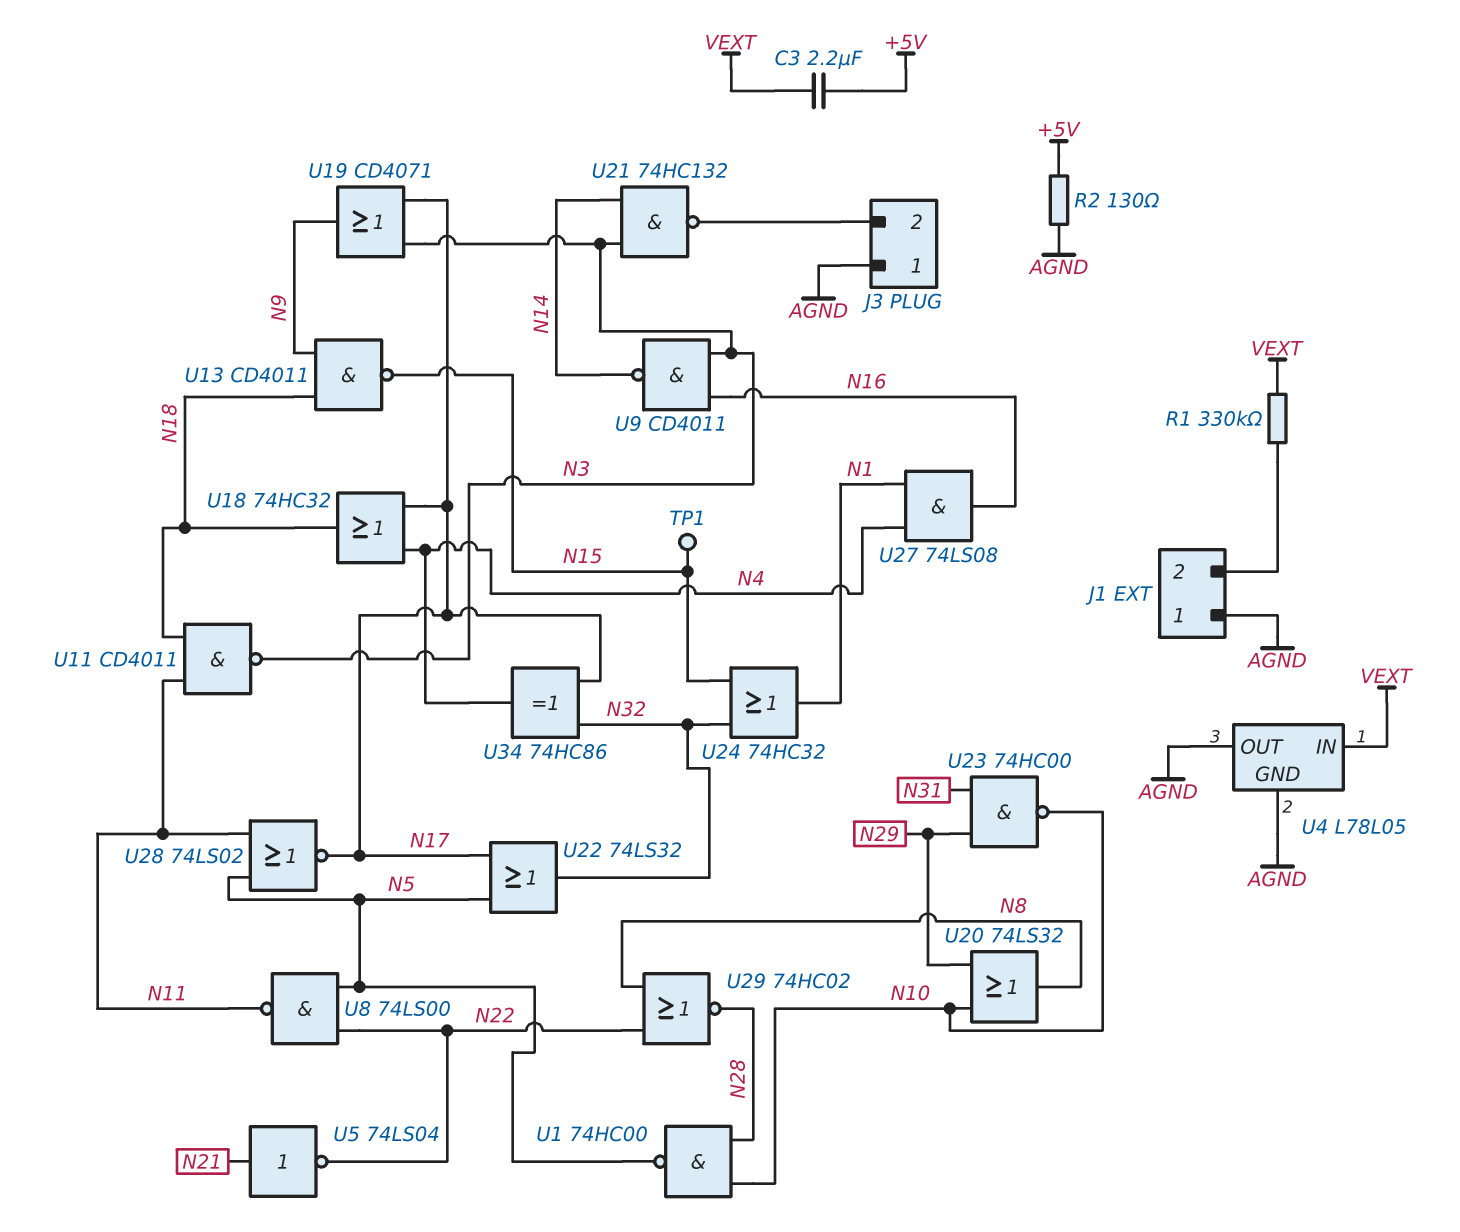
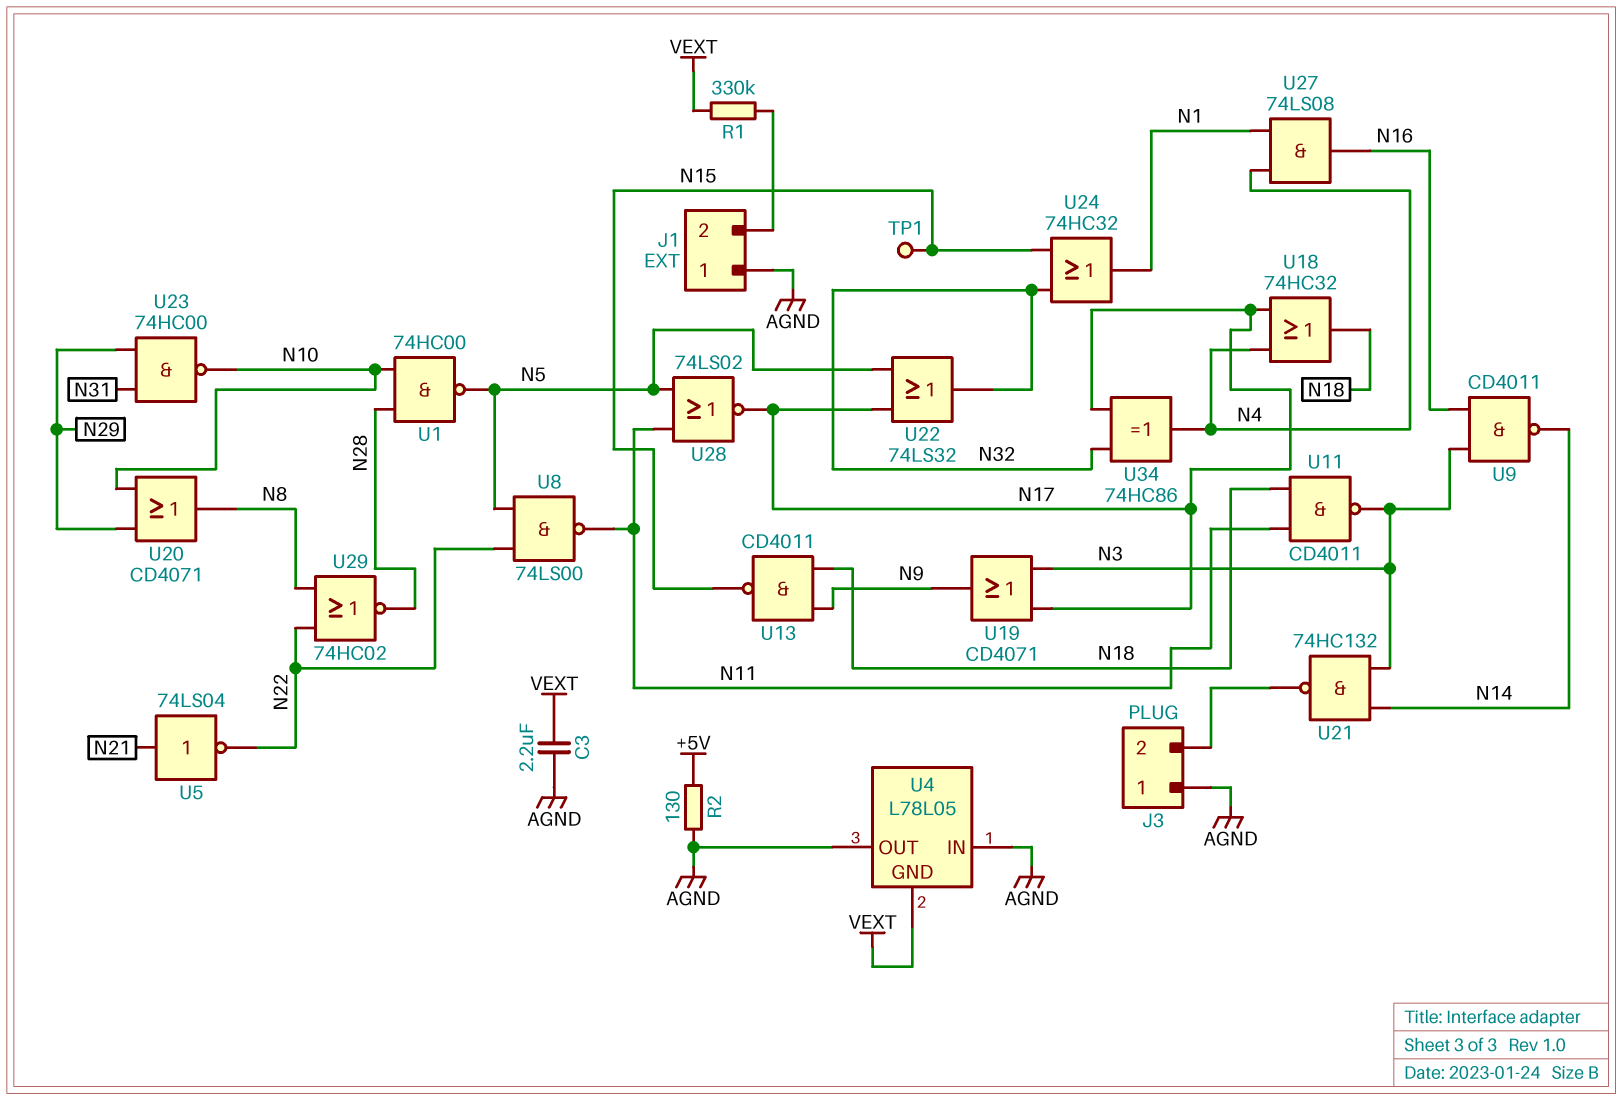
C3: 2.2uF (+5V, VEXT) -> 2.2uF (AGND, VEXT)
U4 pin GND: AGND -> VEXT
U4 pin IN: VEXT -> AGND
U20: OR 74LS32 (in N10, in N29, out N8) -> OR CD4071 (in N10, in N29, out N8)

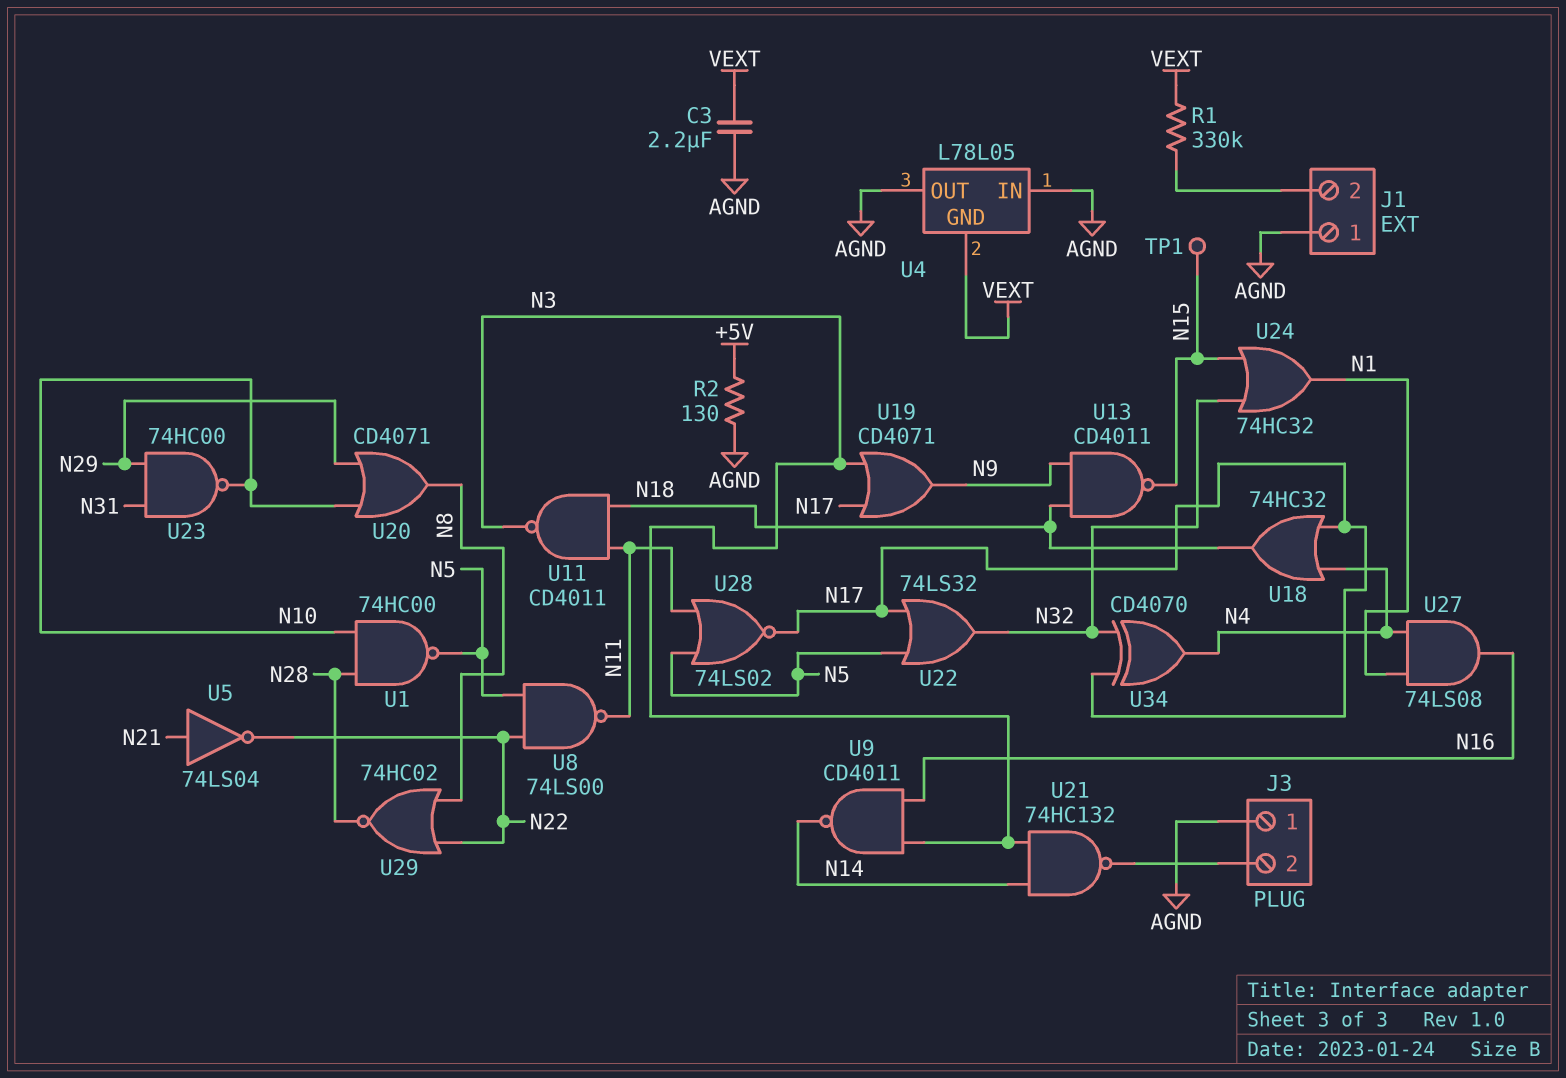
U34: XOR 74HC86 (in N17, in N32, out N4) -> XOR CD4070 (in N17, in N32, out N4)

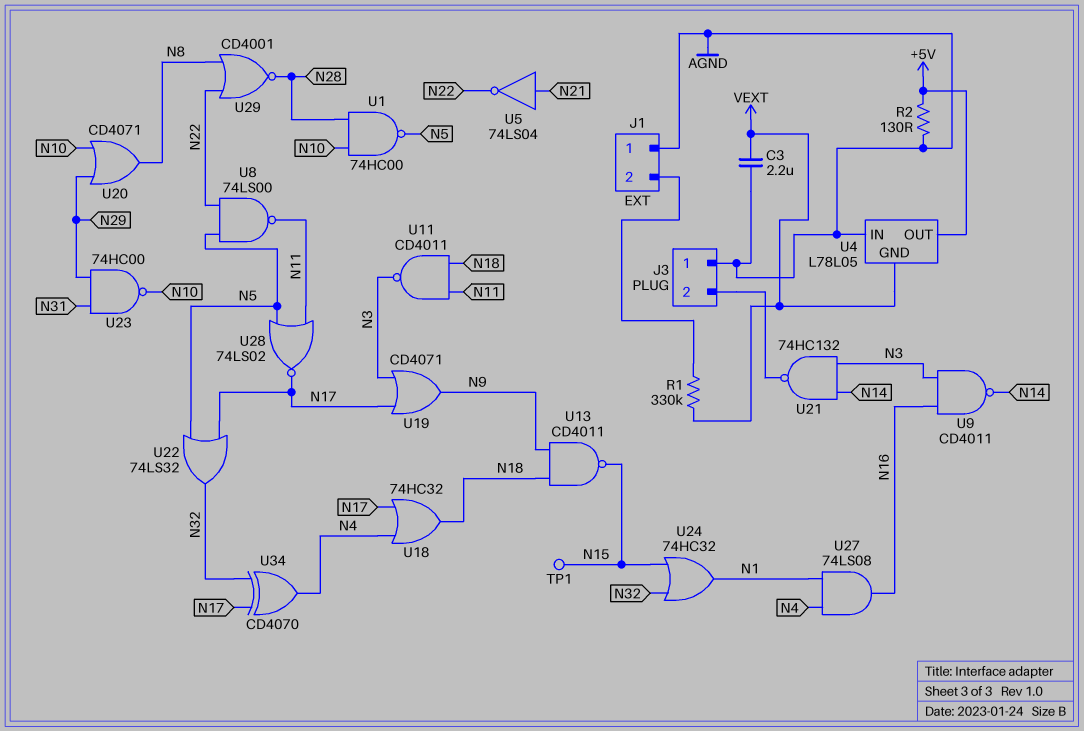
U4 pin OUT: AGND -> +5V
U29: NOR 74HC02 (in N8, in N22, out N28) -> NOR CD4001 (in N8, in N22, out N28)

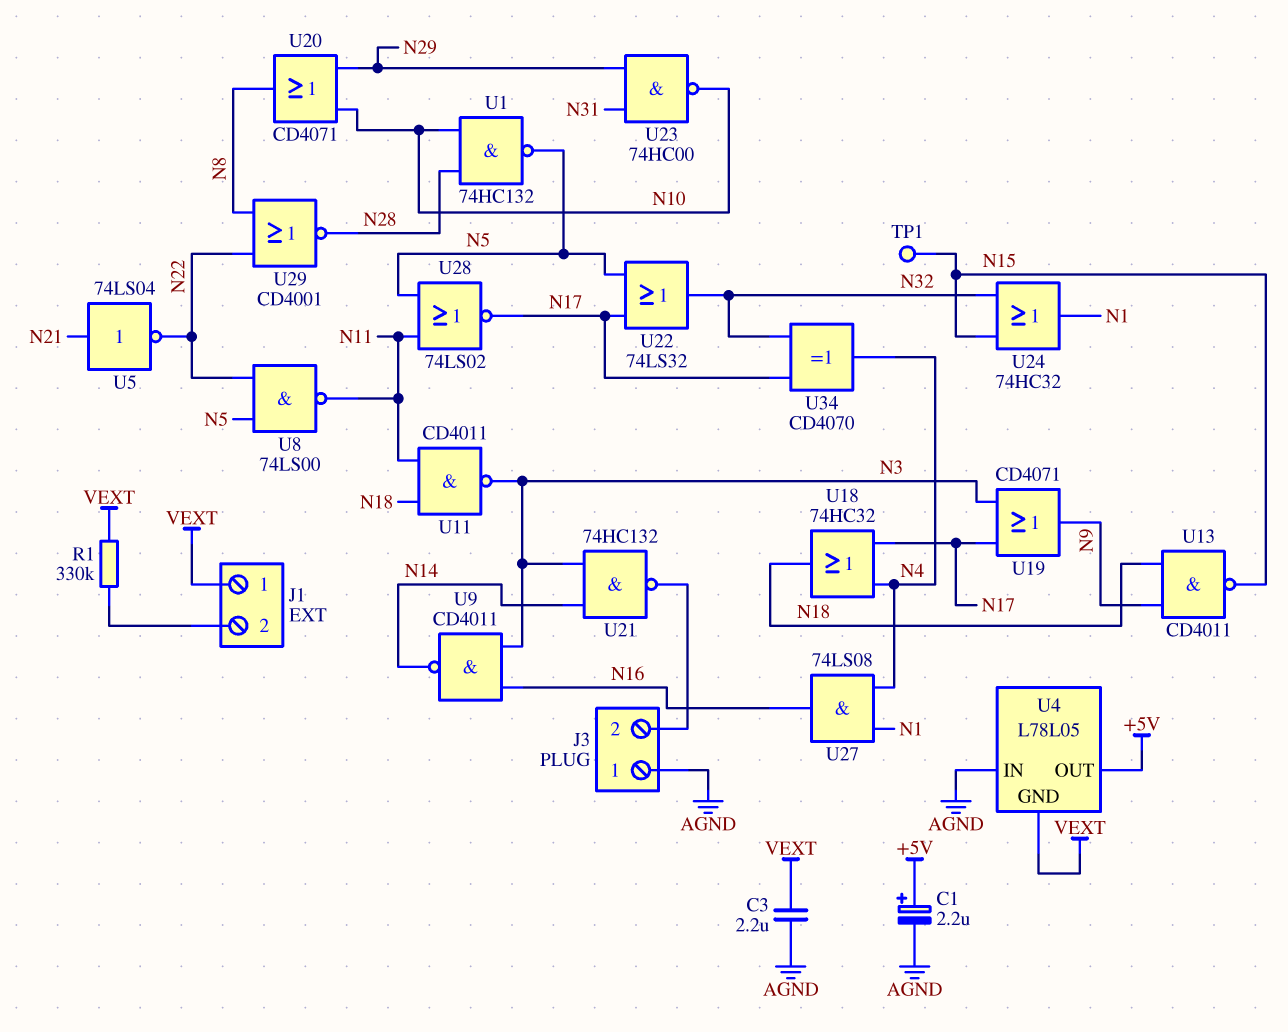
C1: none -> 2.2uF (plus +5V, minus AGND)
J1 pin 1: AGND -> VEXT
R2: 130 (+5V, AGND) -> none
U1: NAND 74HC00 (in N10, in N28, out N5) -> NAND 74HC132 (in N10, in N28, out N5)

